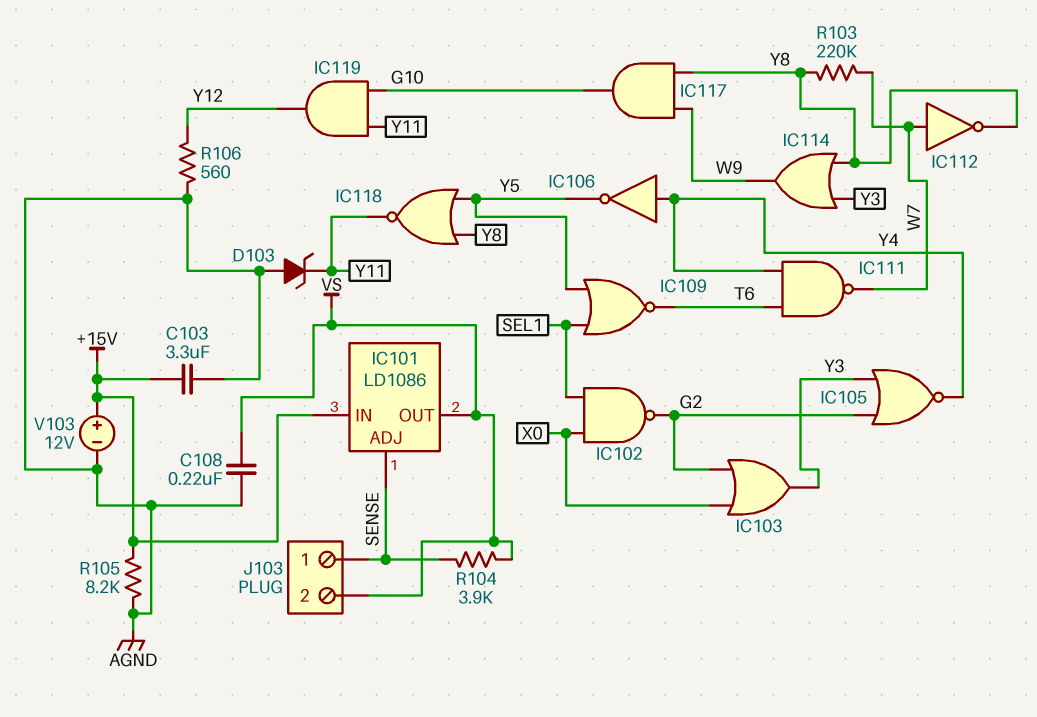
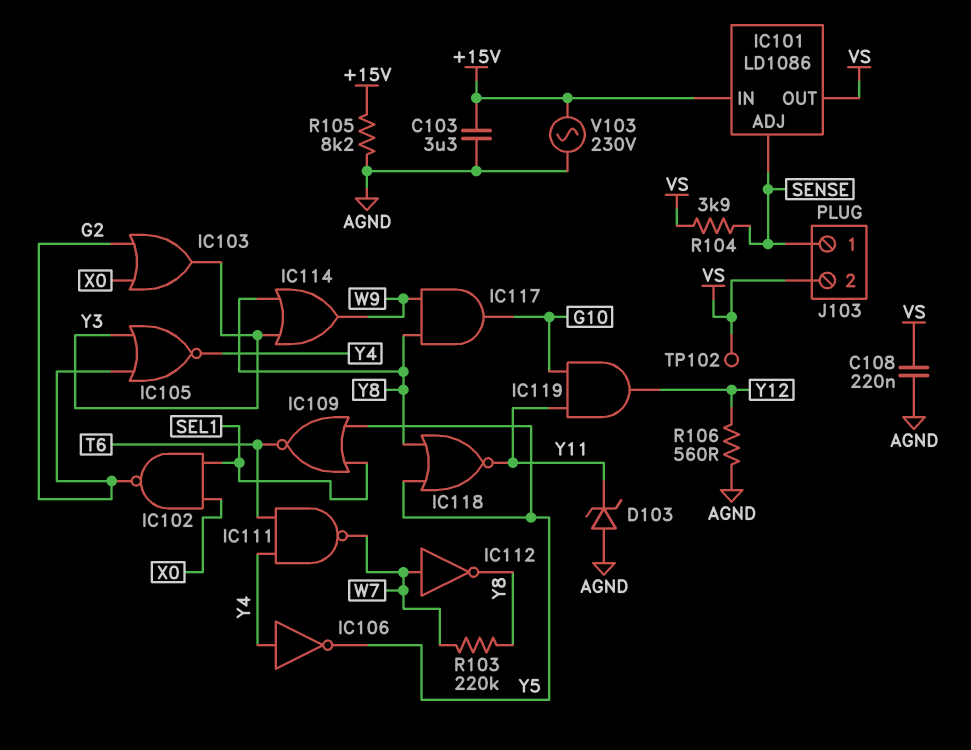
TP102: none -> test point (VS)
V103: 12V (plus +15V, minus AGND) -> AC 230V (+15V, AGND)

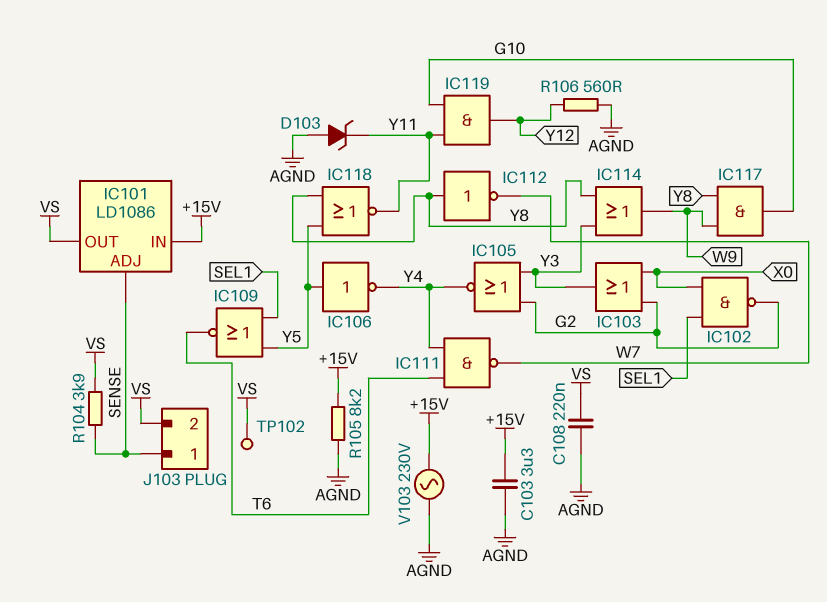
IC106: NOT (in Y4, out Y5) -> NOT (in Y5, out Y4)
IC112: NOT (in W7, out Y8) -> NOT (in Y8, out W7)
R103: 220k (W7, Y8) -> none

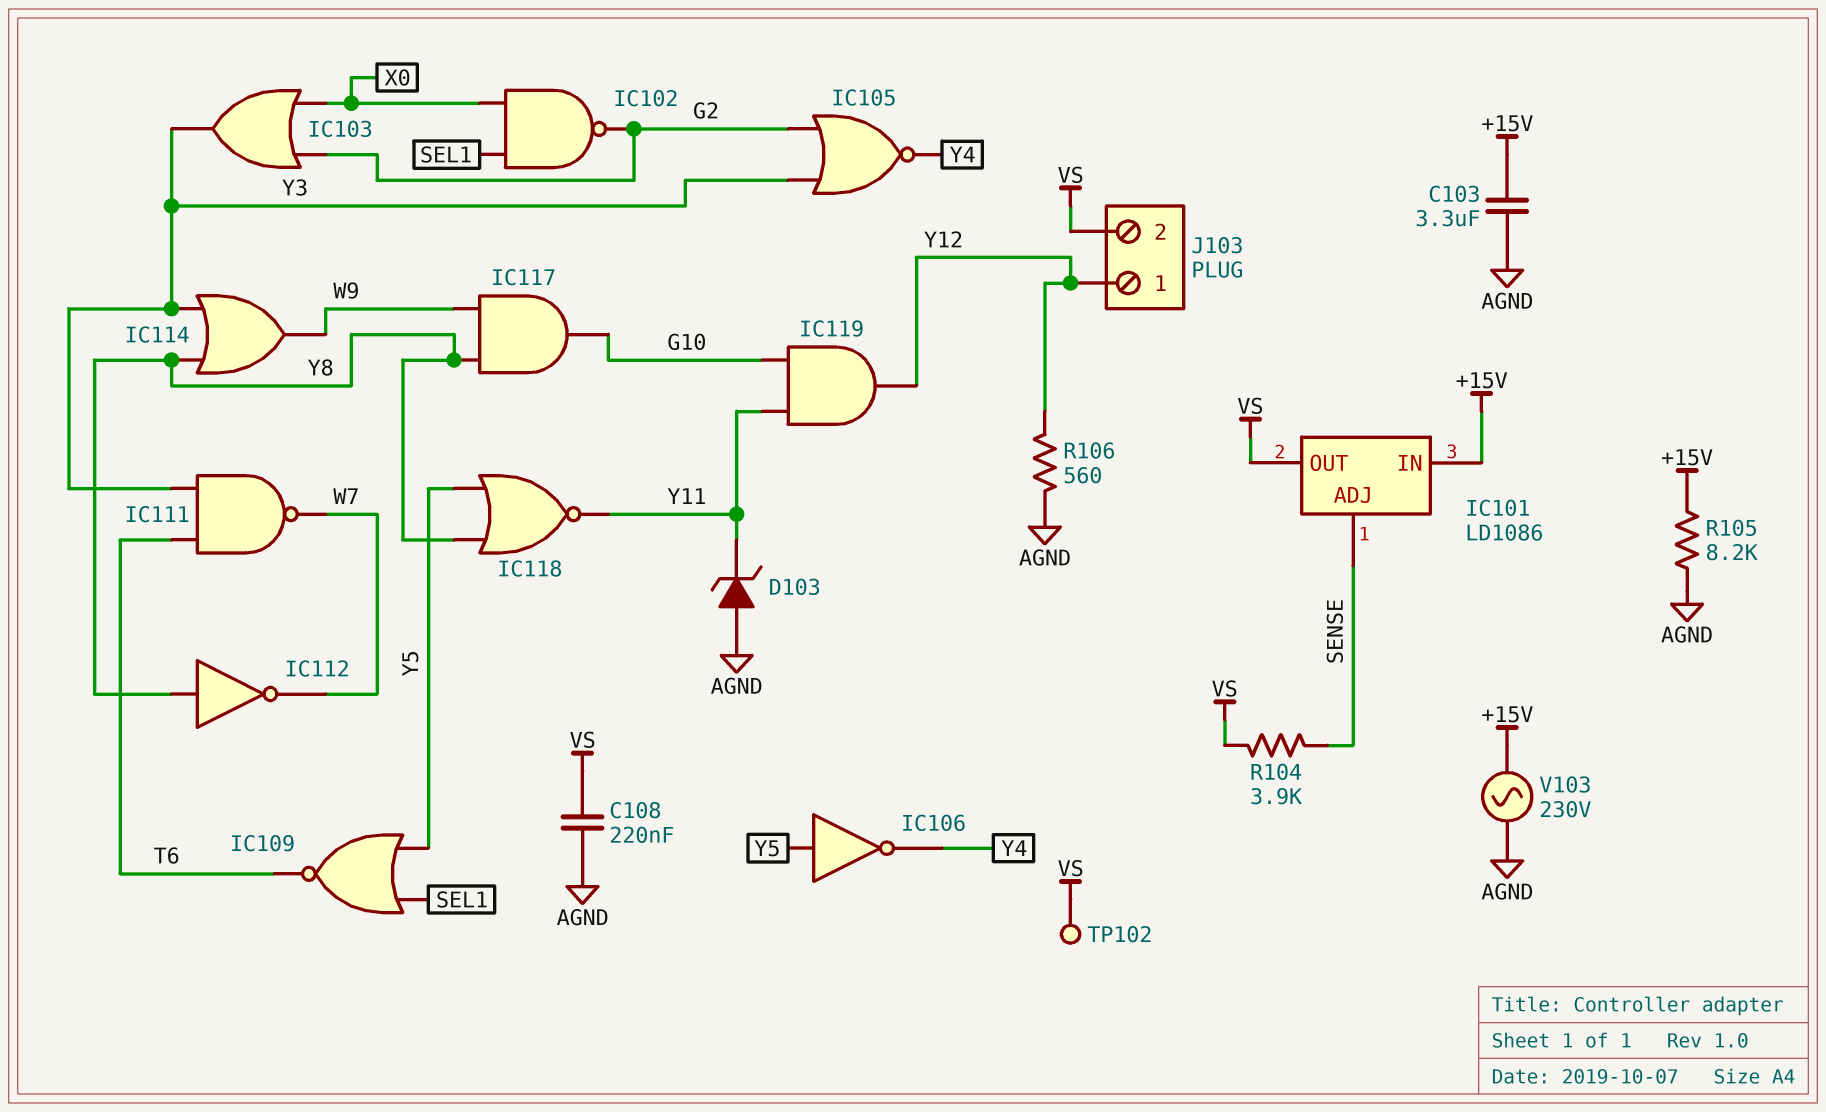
IC111: NAND (in T6, in Y4, out W7) -> NAND (in T6, in Y3, out W7)
J103 pin 1: SENSE -> Y12

